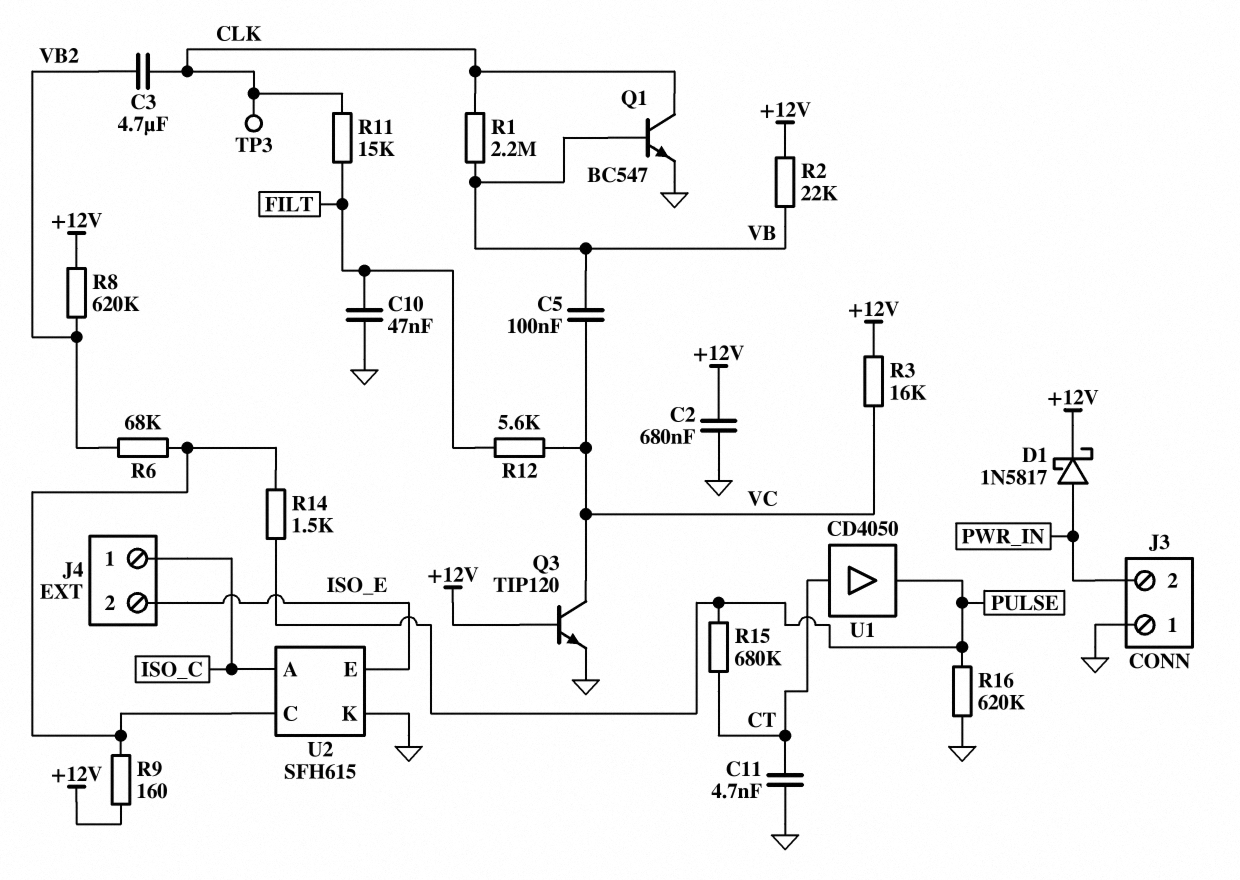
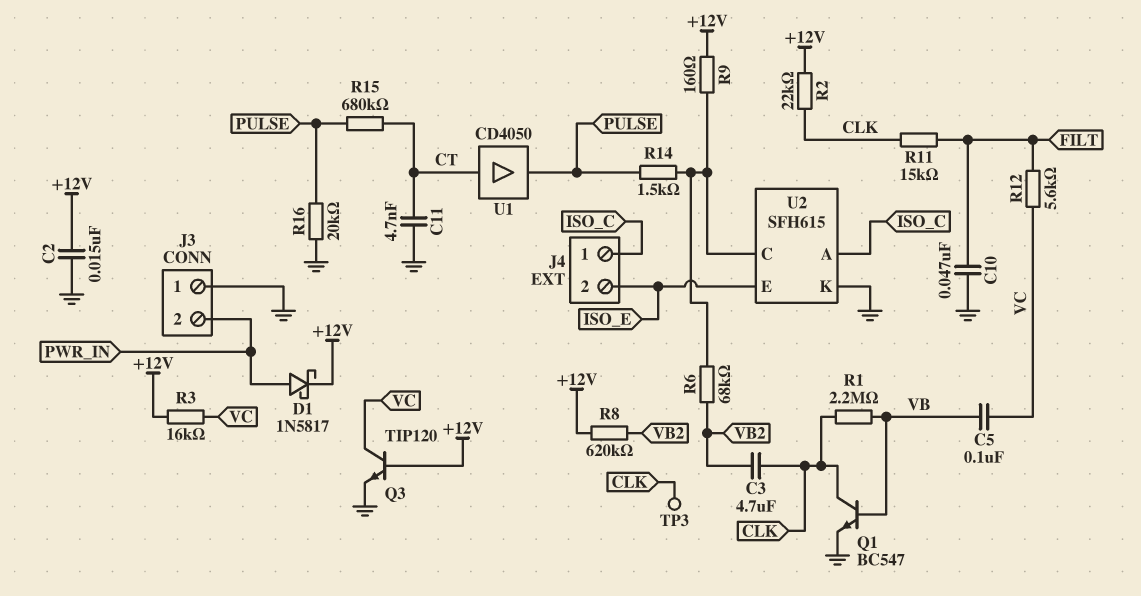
C2: 680nF (+12V, GND) -> 15nF (+12V, GND)
R2: 22k (+12V, VB) -> 22k (+12V, CLK)
R16: 620k (GND, PULSE) -> 20k (GND, PULSE)

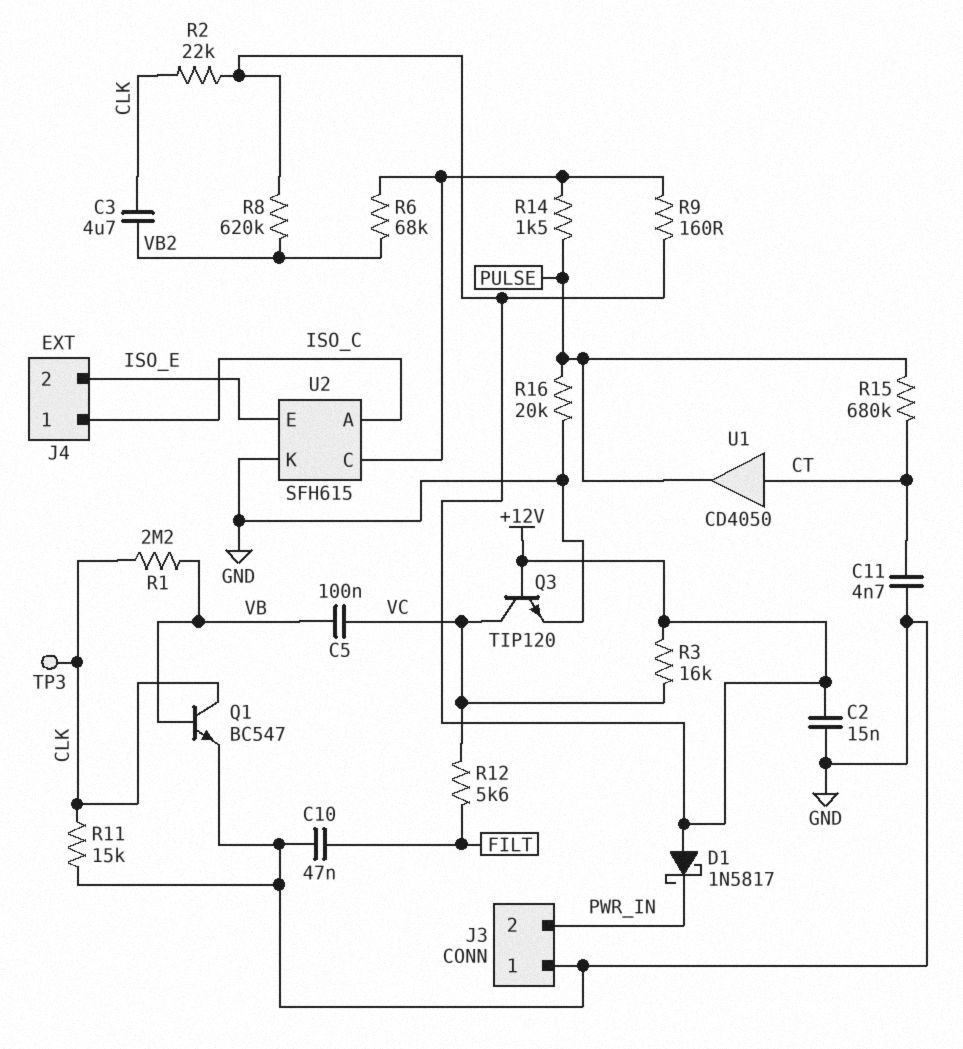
D1: schottky 1N5817 (A PWR_IN, K +12V) -> schottky 1N5817 (A +12V, K PWR_IN)
R11: 15k (CLK, FILT) -> 15k (CLK, GND)

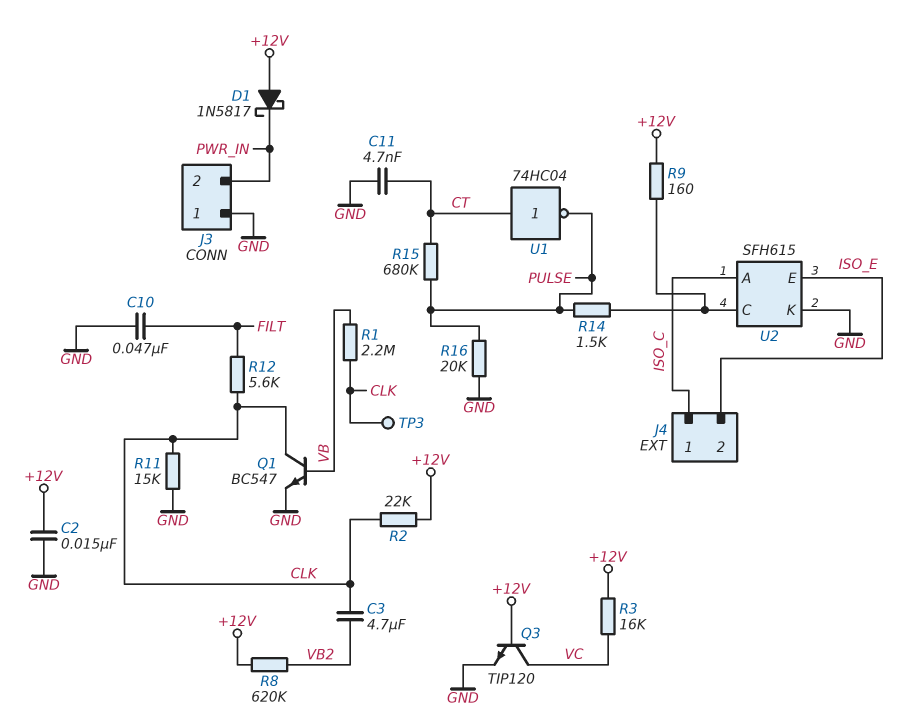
C5: 100nF (VB, VC) -> none
R6: 68k (U2/C, VB2) -> none
R12: 5.6k (FILT, VC) -> 5.6k (CLK, FILT)
U1: buffer CD4050 (in CT, out PULSE) -> NOT 74HC04 (in CT, out PULSE)

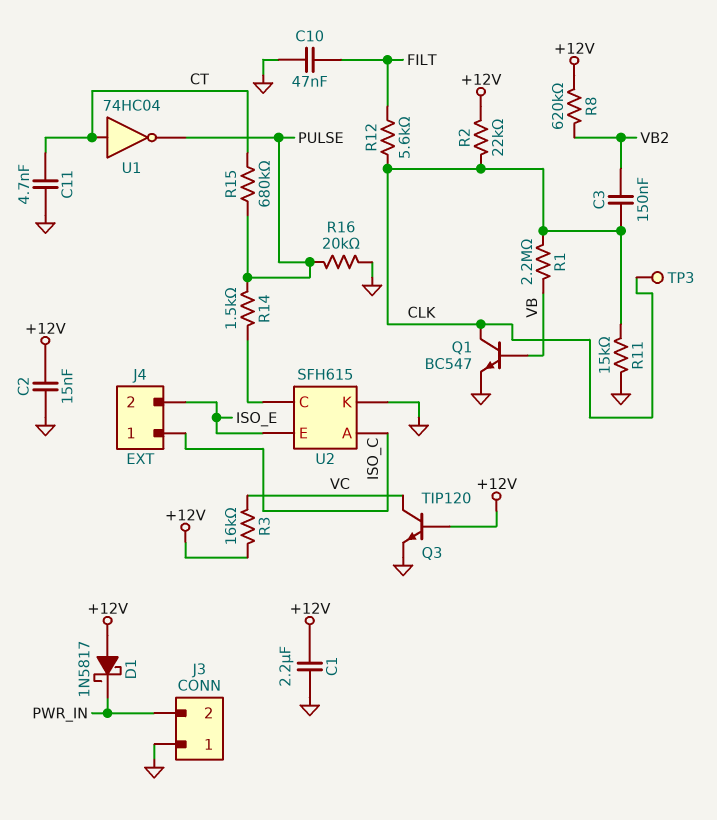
C1: none -> 2.2uF (+12V, GND)
C3: 4.7uF (CLK, VB2) -> 150nF (CLK, VB2)
R9: 160 (+12V, U2/C) -> none

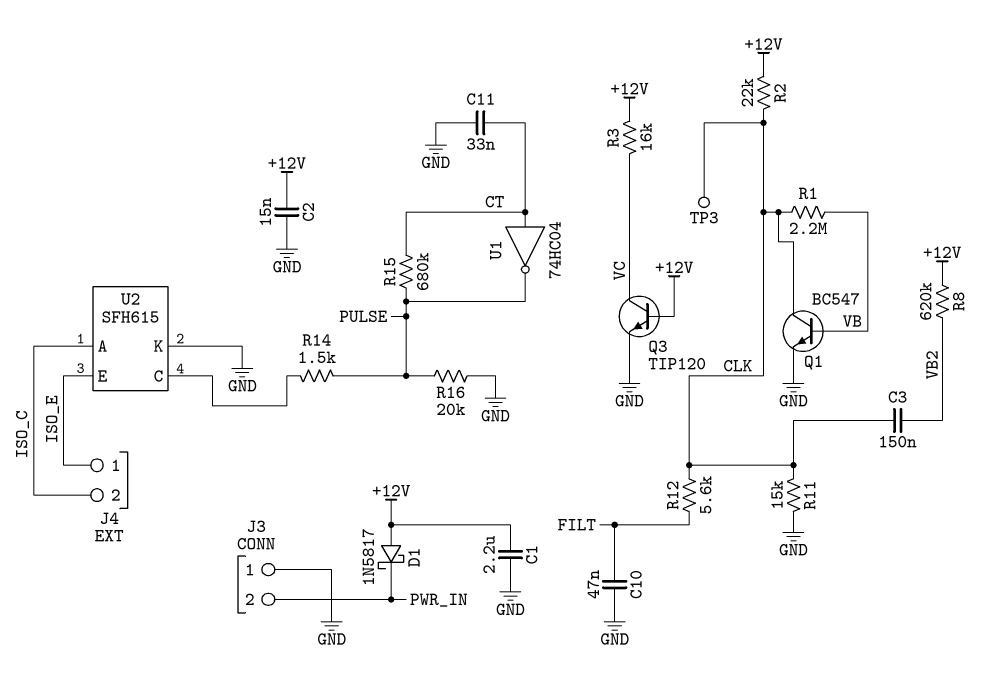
C11: 4.7nF (CT, GND) -> 33nF (CT, GND)
J4 pin 1: ISO_C -> ISO_E
J4 pin 2: ISO_E -> ISO_C

